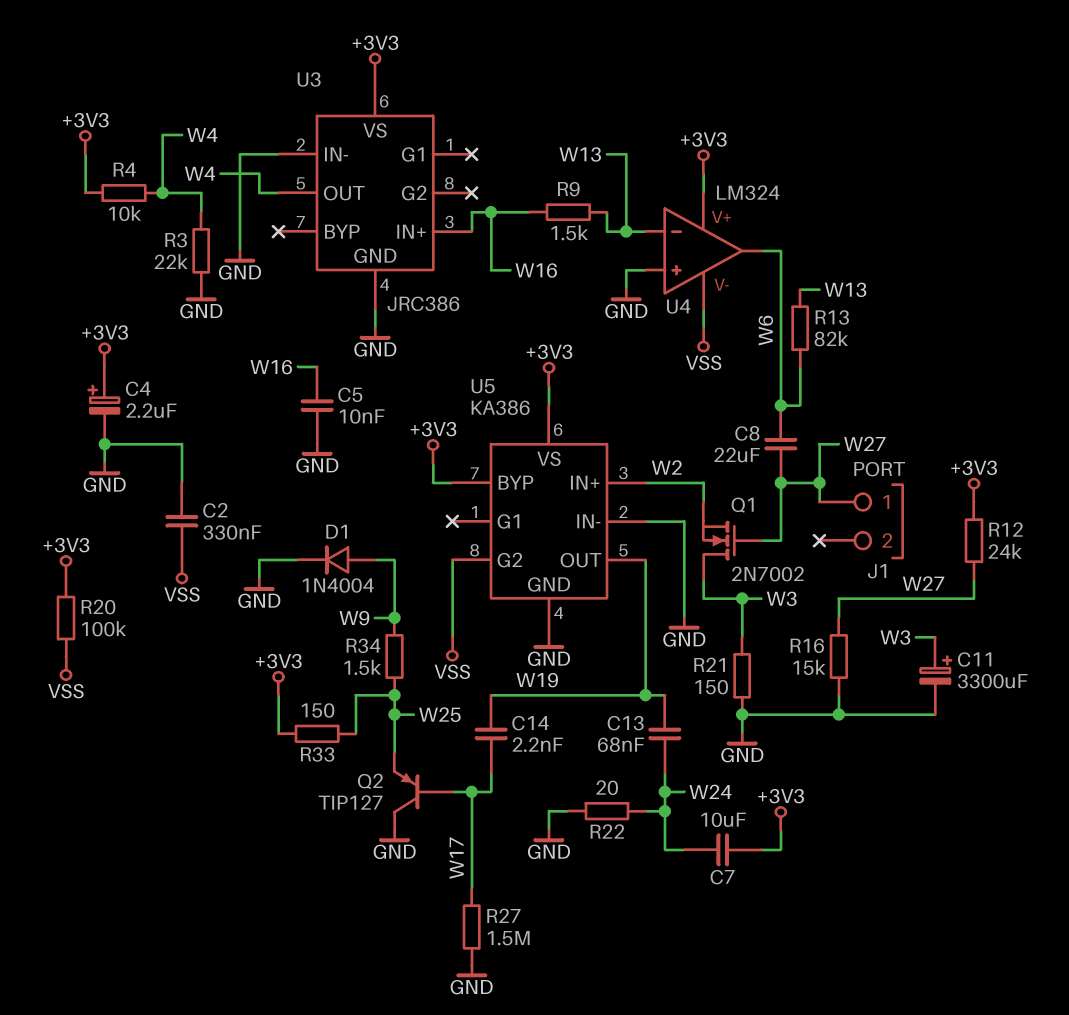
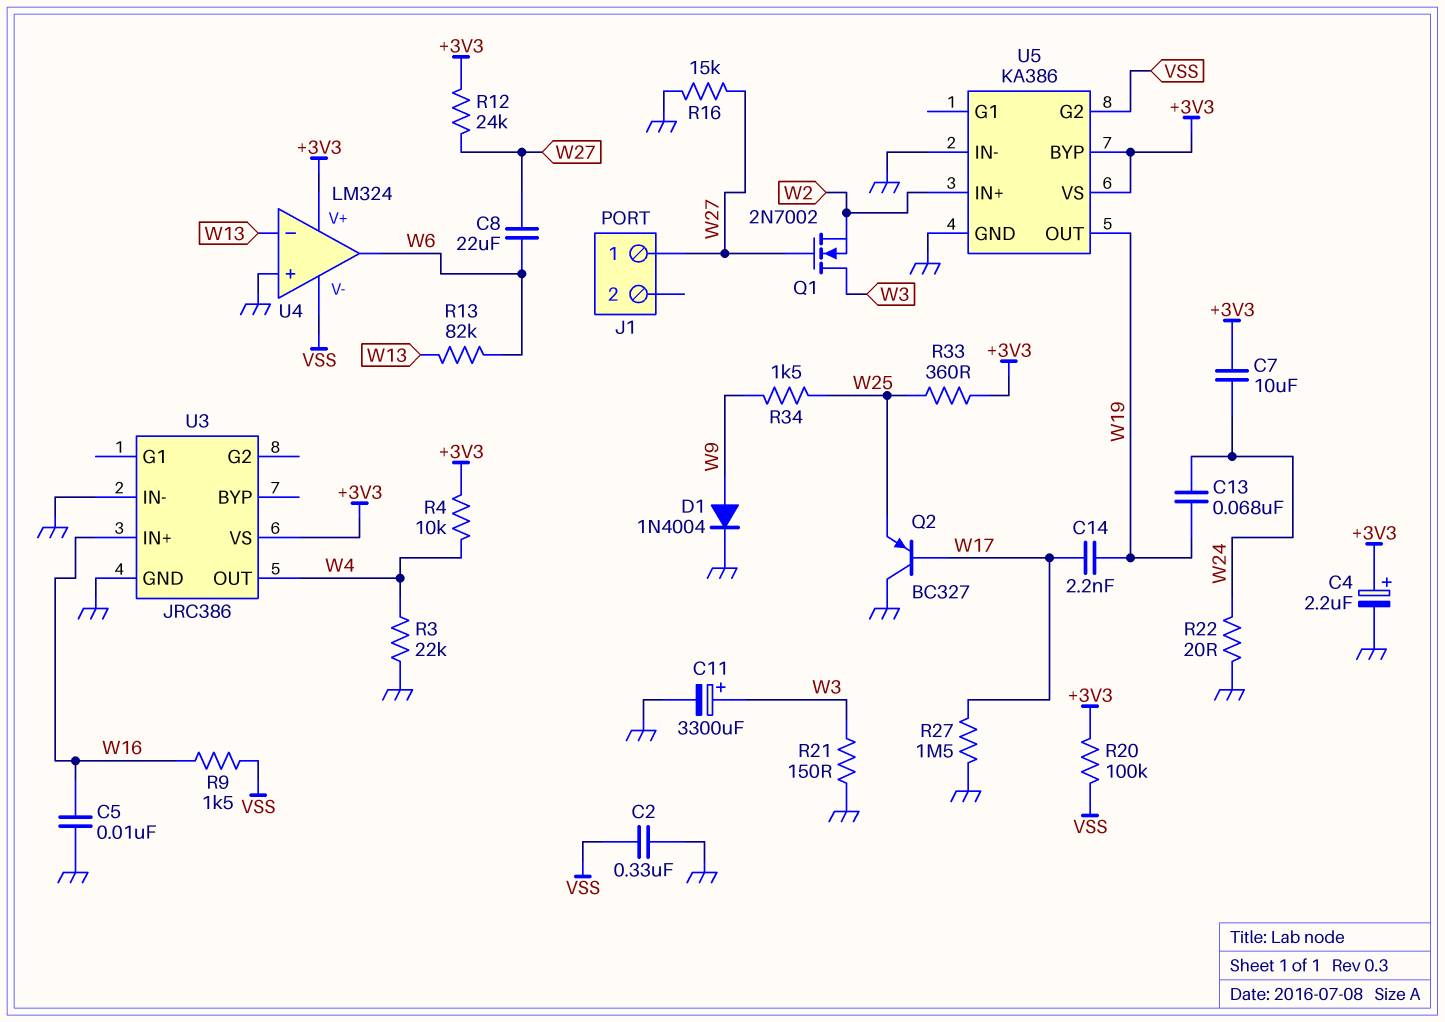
Q2: PNP TIP127 (B W17, C GND, E W25) -> PNP BC327 (B W17, C GND, E W25)
R9: 1.5k (W13, W16) -> 1.5k (VSS, W16)
R33: 150 (+3V3, W25) -> 360 (+3V3, W25)

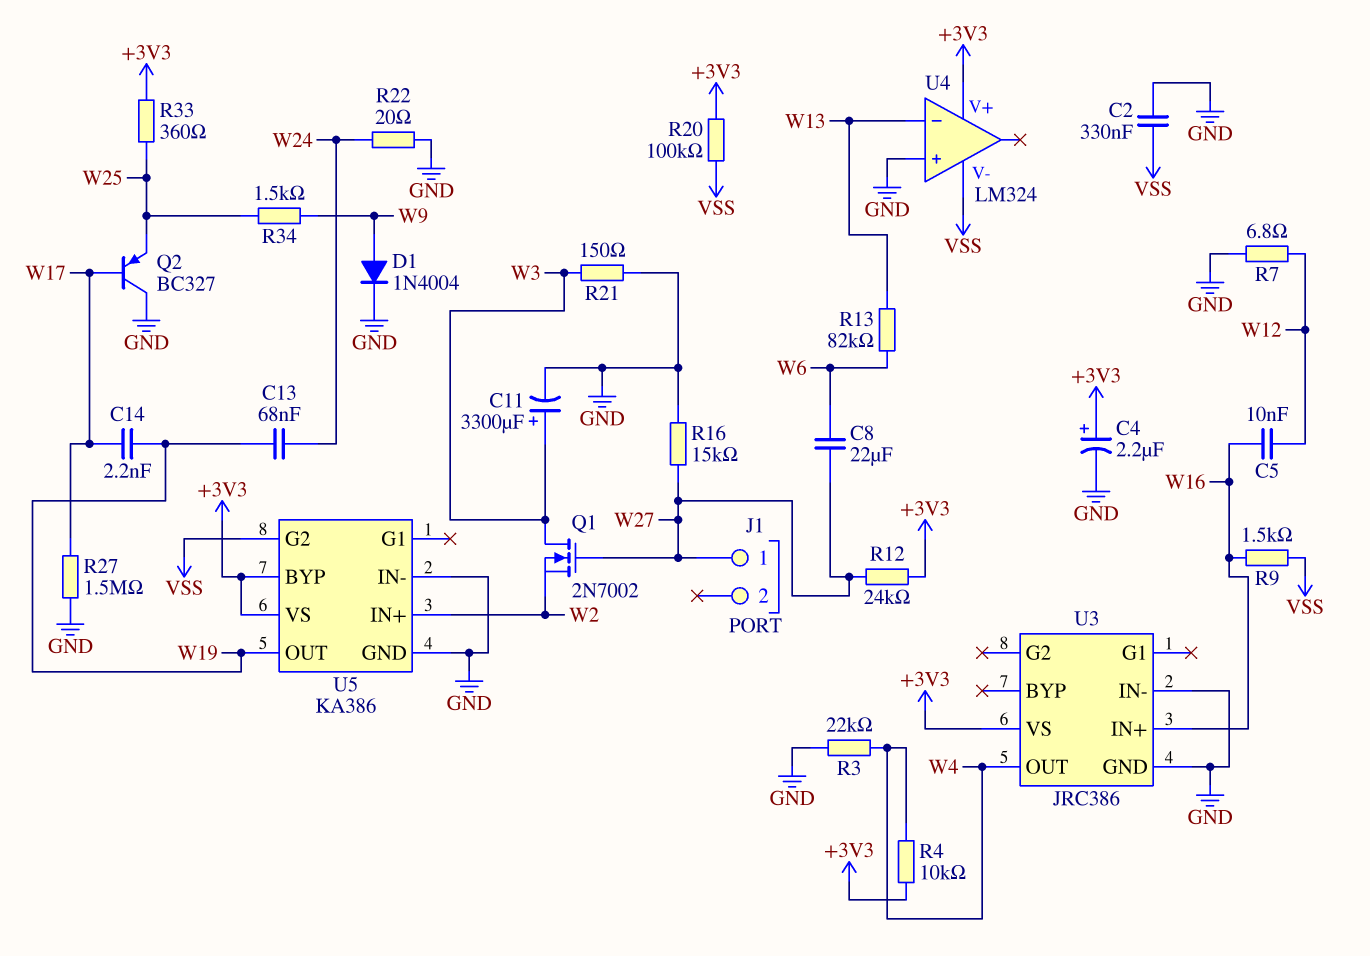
C5: 10nF (GND, W16) -> 10nF (W12, W16)
C7: 10uF (+3V3, W24) -> none
R7: none -> 6.8 (GND, W12)
U4 pin out: W6 -> none

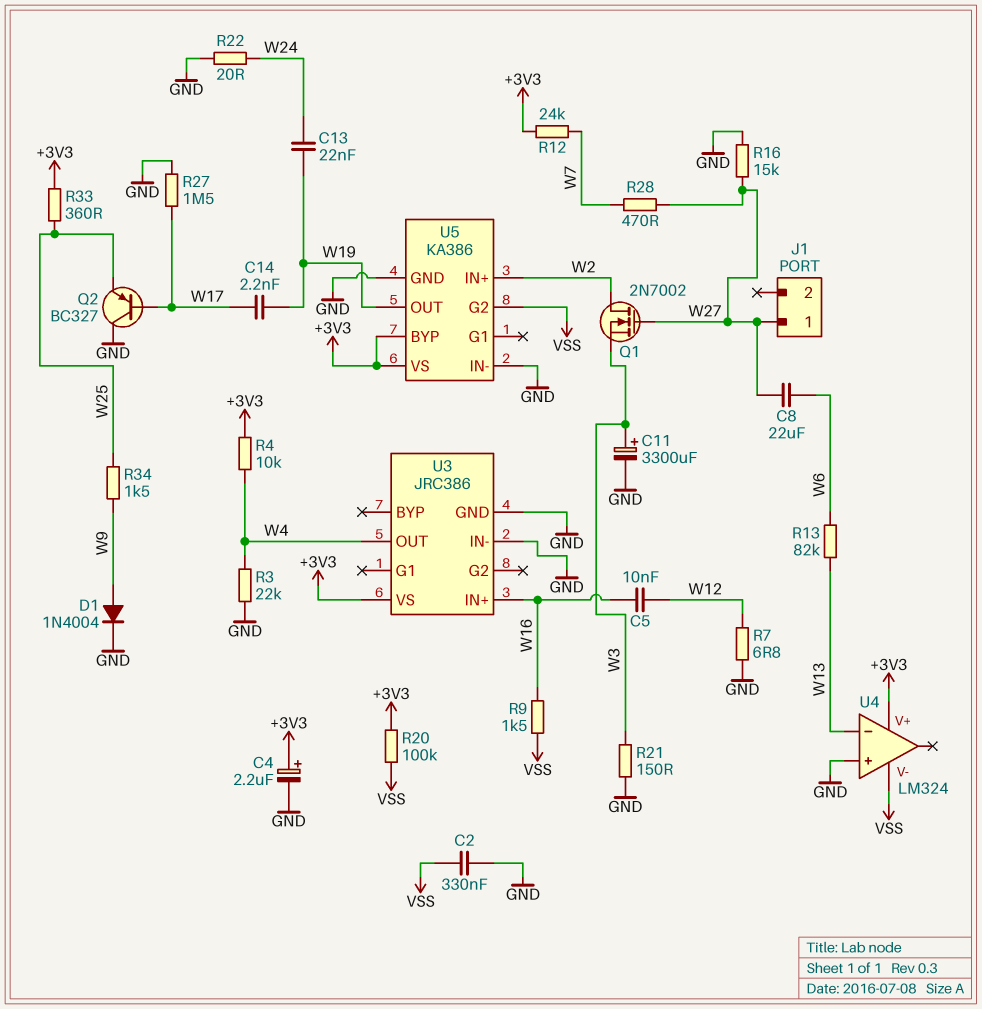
C13: 68nF (W19, W24) -> 22nF (W19, W24)
Q1: NMOS 2N7002 (G W27, D W3, S W2) -> NMOS 2N7002 (G W27, D W2, S W3)
R12: 24k (+3V3, W27) -> 24k (+3V3, W7)
R28: none -> 470 (W7, W27)

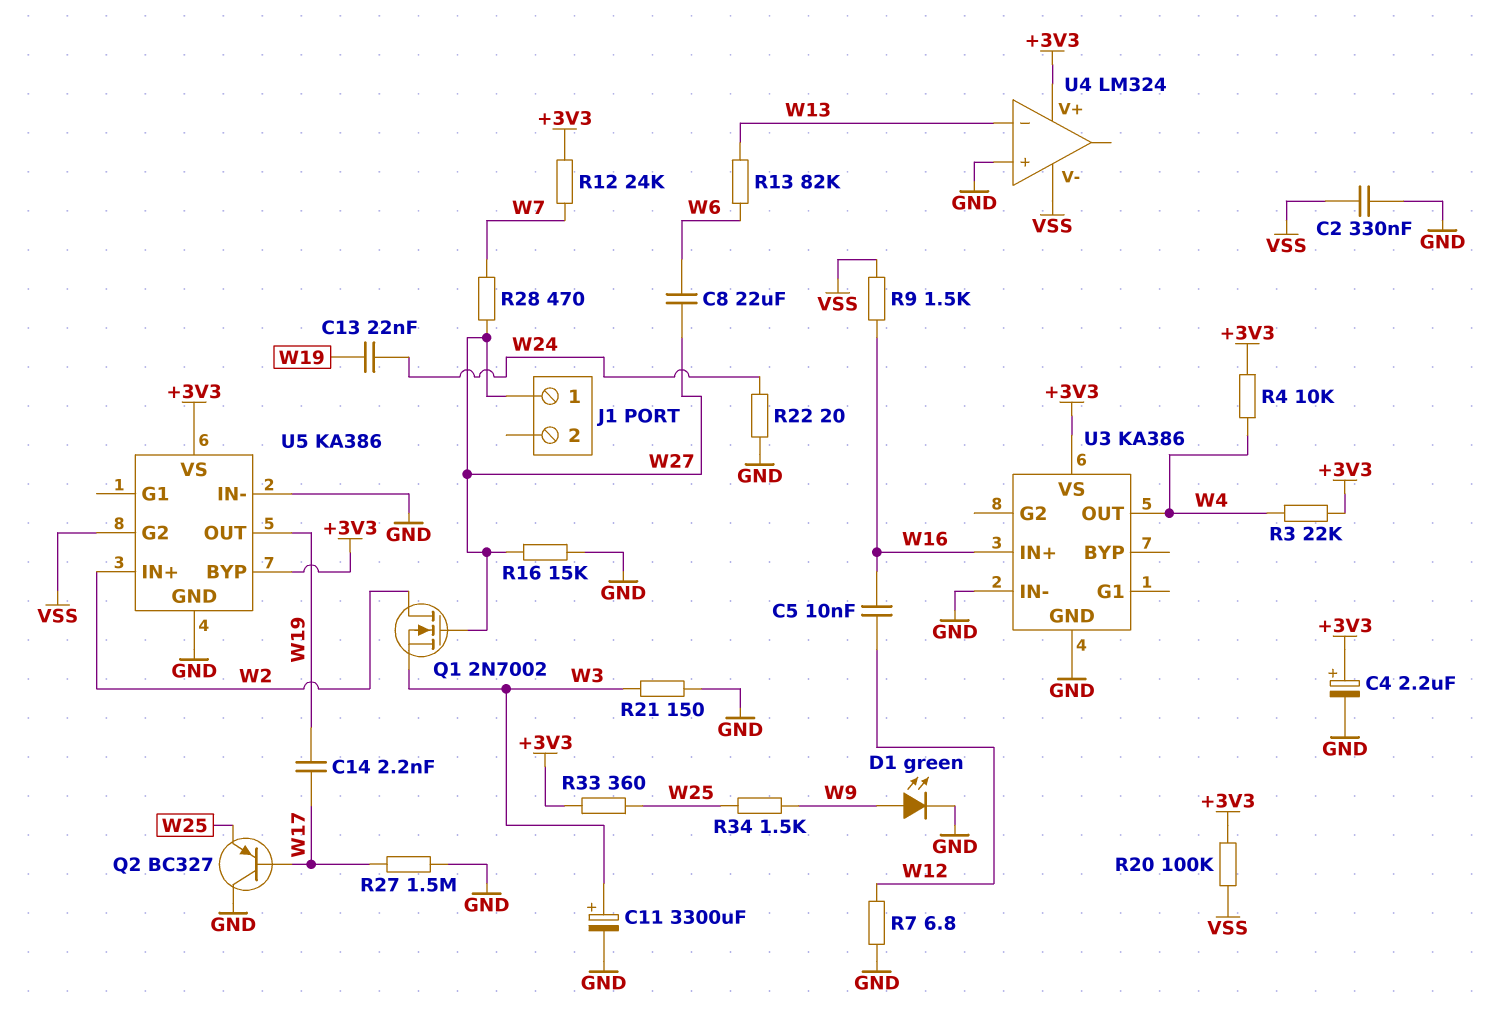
D1: diode 1N4004 (A W9, K GND) -> LED green (A W9, K GND)
R3: 22k (GND, W4) -> 22k (+3V3, W4)
U3: JRC386 -> KA386

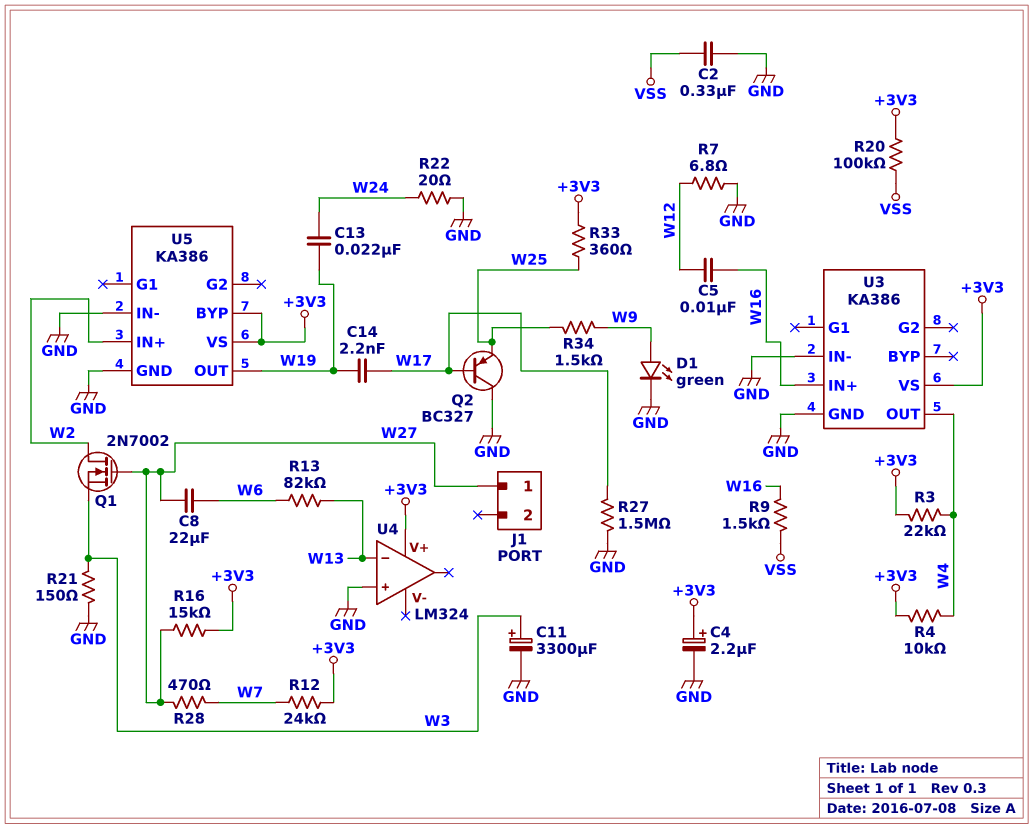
R16: 15k (GND, W27) -> 15k (+3V3, W27)
U4 pin V-: VSS -> none
U5 pin G2: VSS -> none

